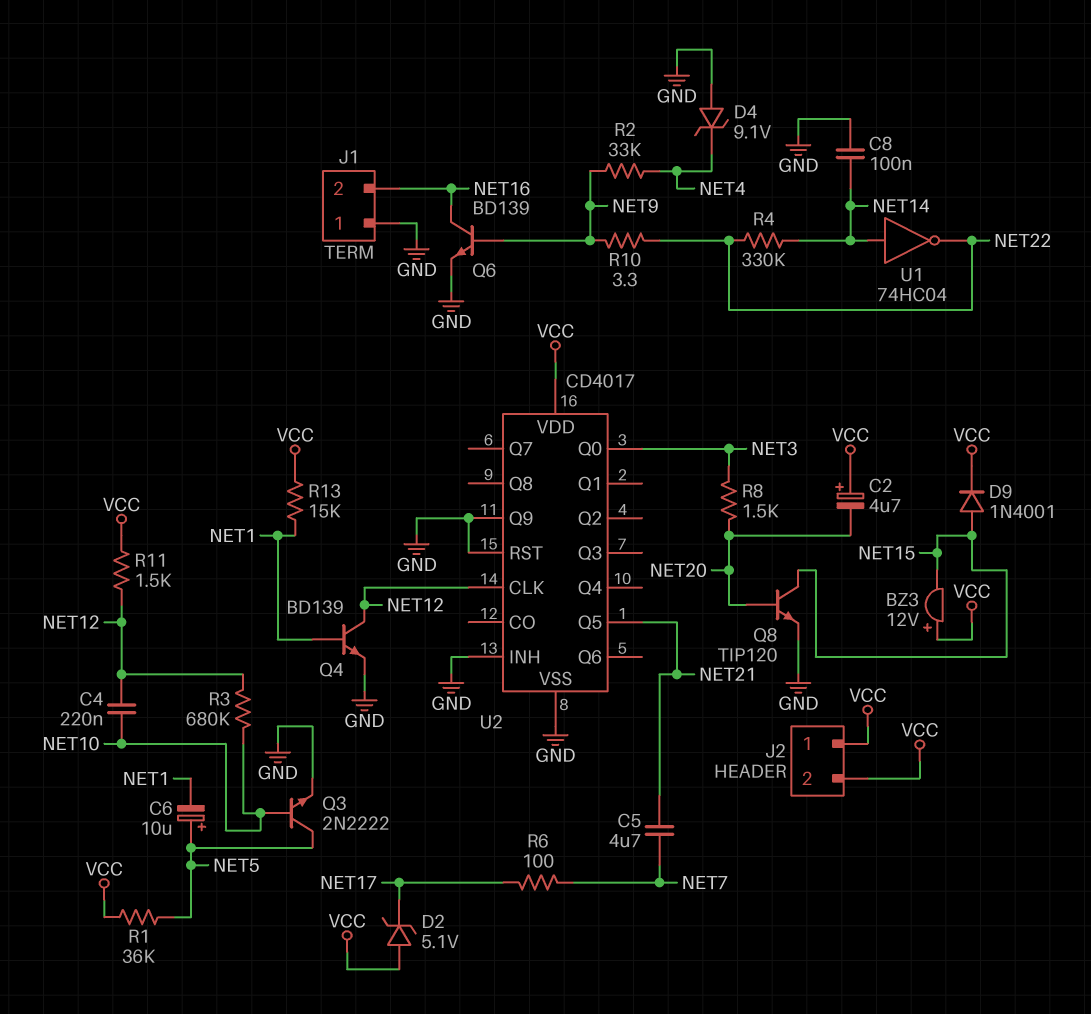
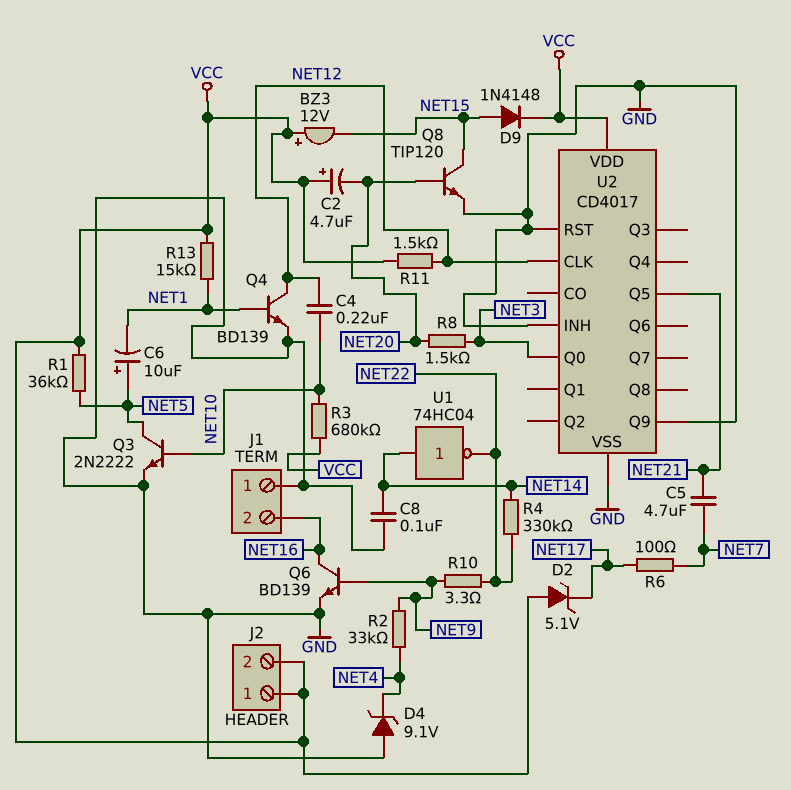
D9: diode 1N4001 (A NET15, K VCC) -> diode 1N4148 (A NET15, K VCC)
R3: 680k (NET10, NET12) -> 680k (NET10, VCC)

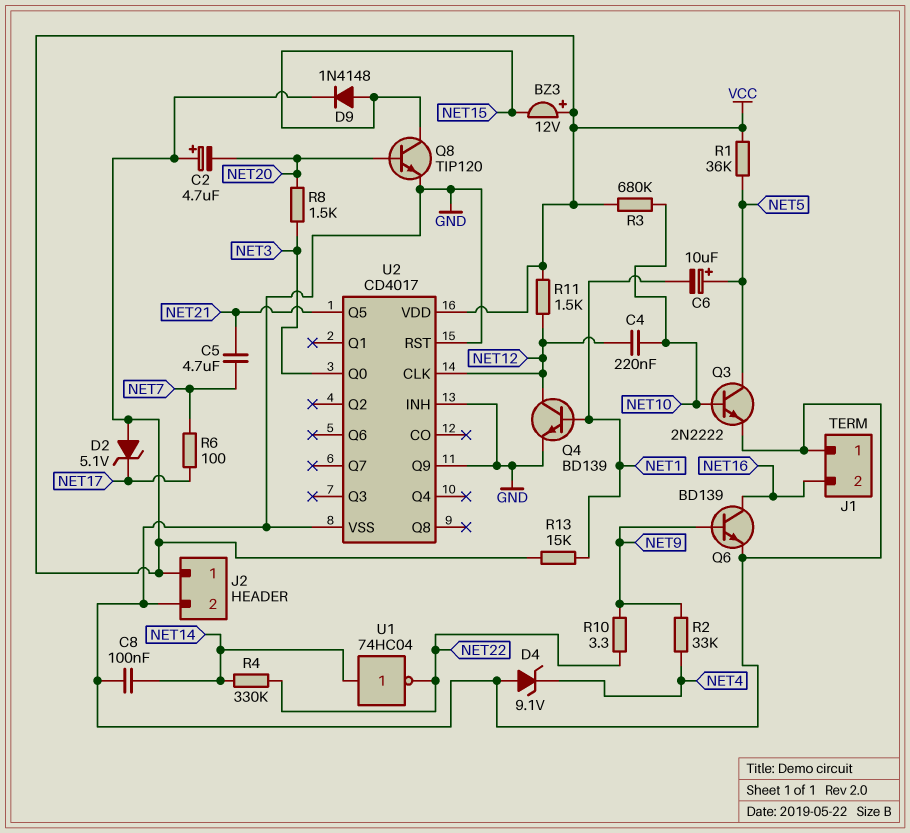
J2 pin 2: VCC -> GND

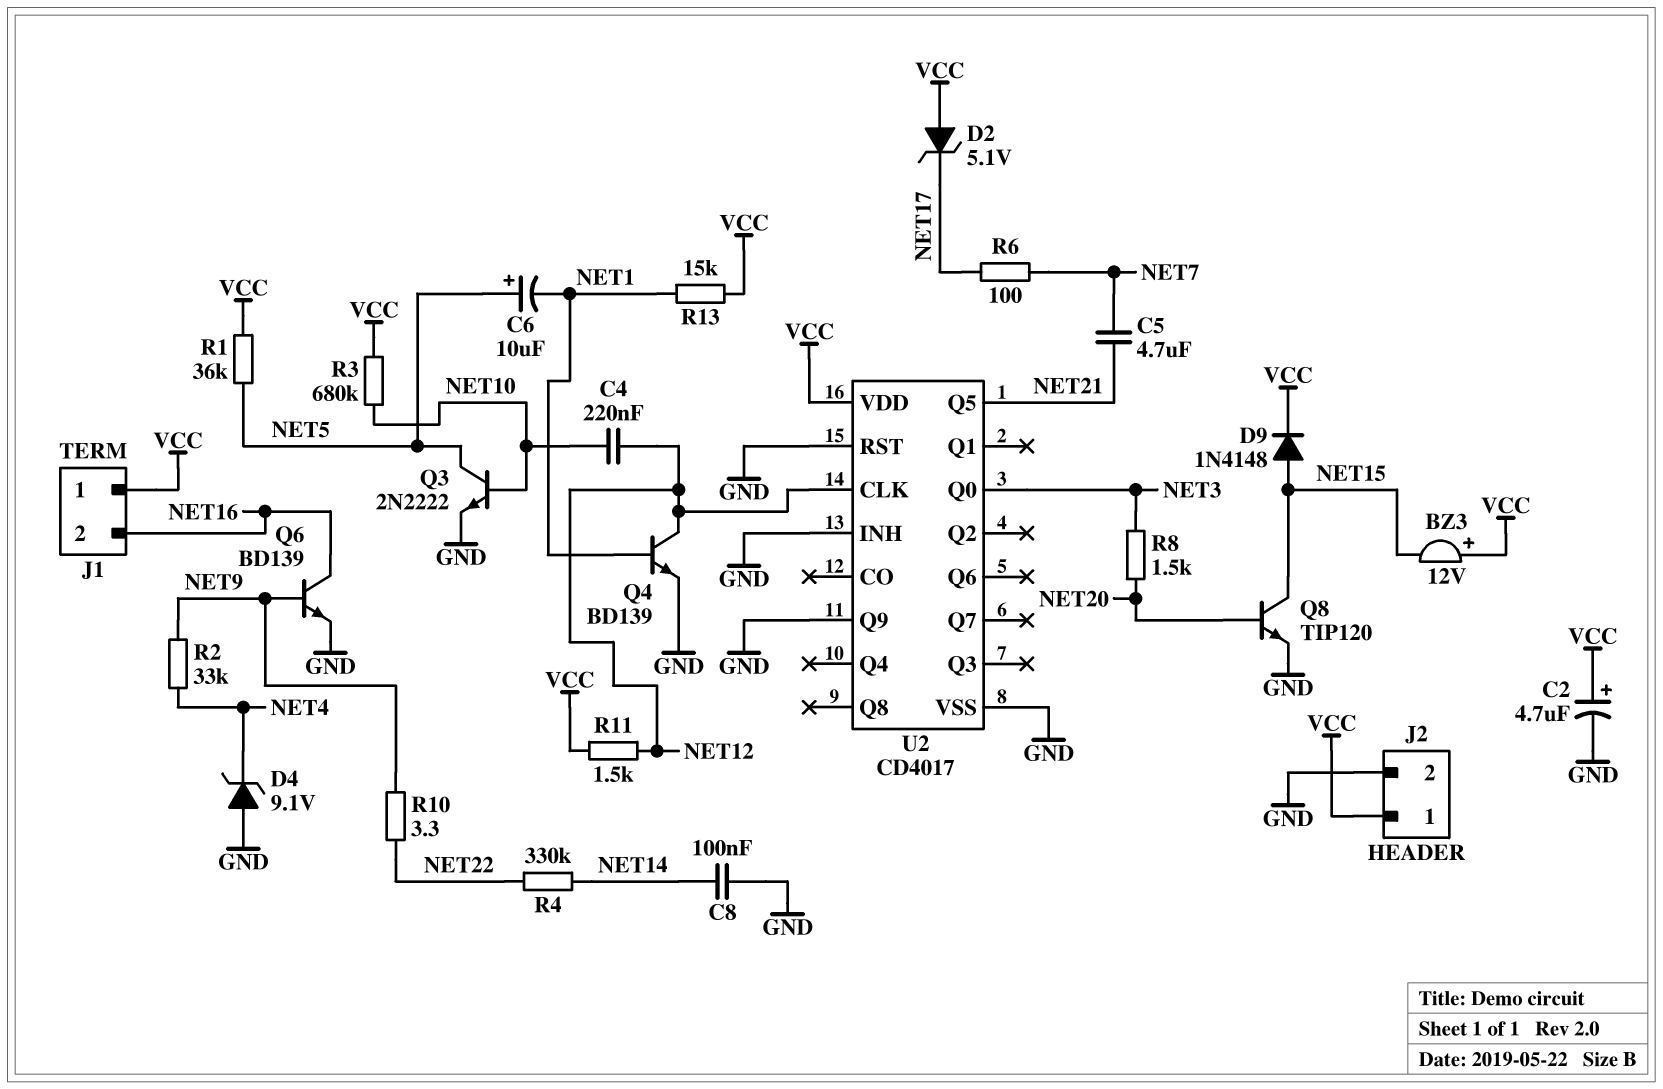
C2: 4.7uF (plus VCC, minus NET20) -> 4.7uF (plus VCC, minus GND)
J1 pin 1: GND -> VCC
U1: NOT 74HC04 (in NET14, out NET22) -> none

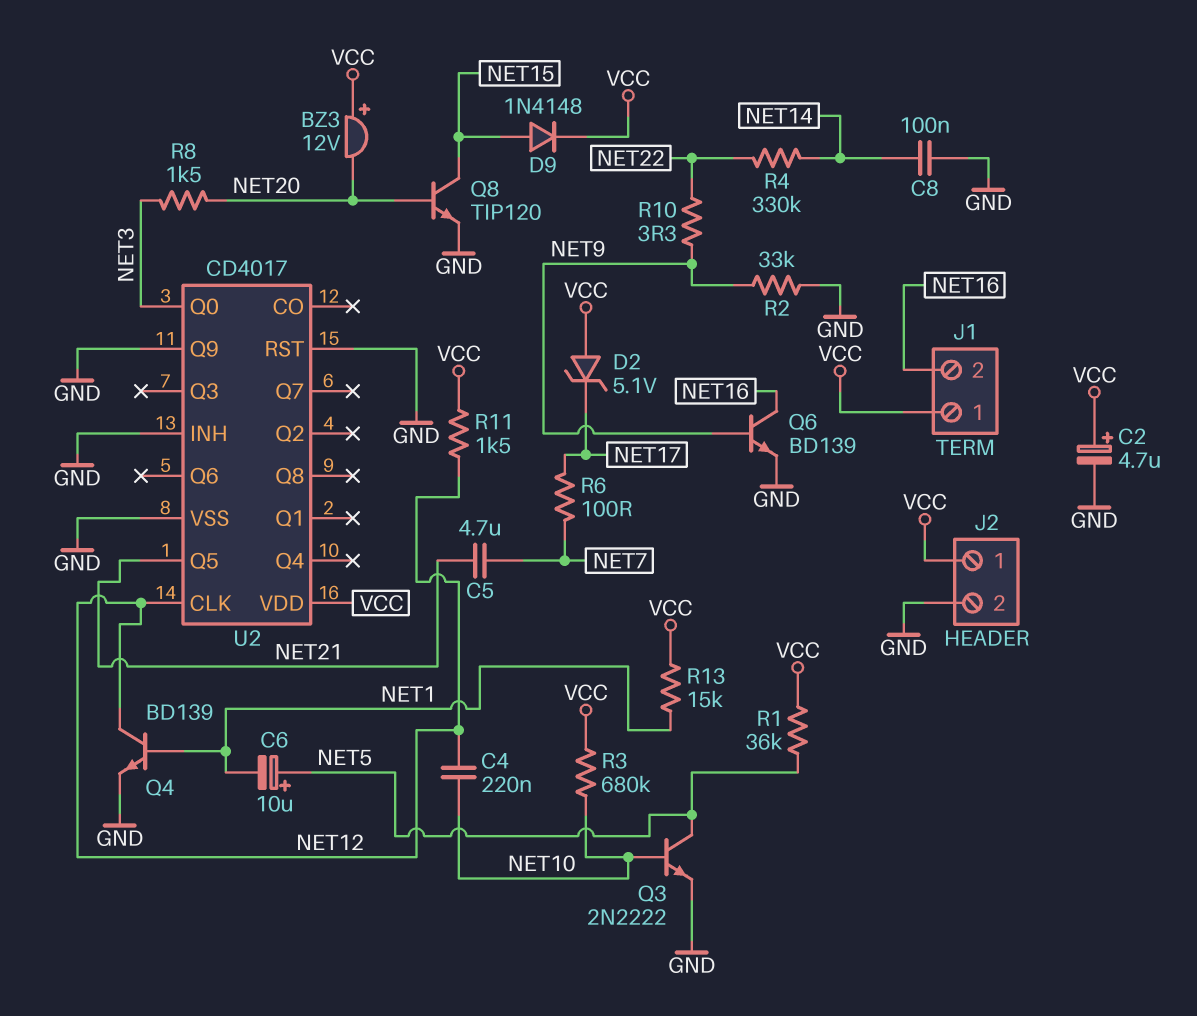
BZ3: buzzer 12V (plus VCC, minus NET15) -> buzzer 12V (plus VCC, minus NET20)
D4: zener 9.1V (A GND, K NET4) -> none
R2: 33k (NET4, NET9) -> 33k (GND, NET9)

